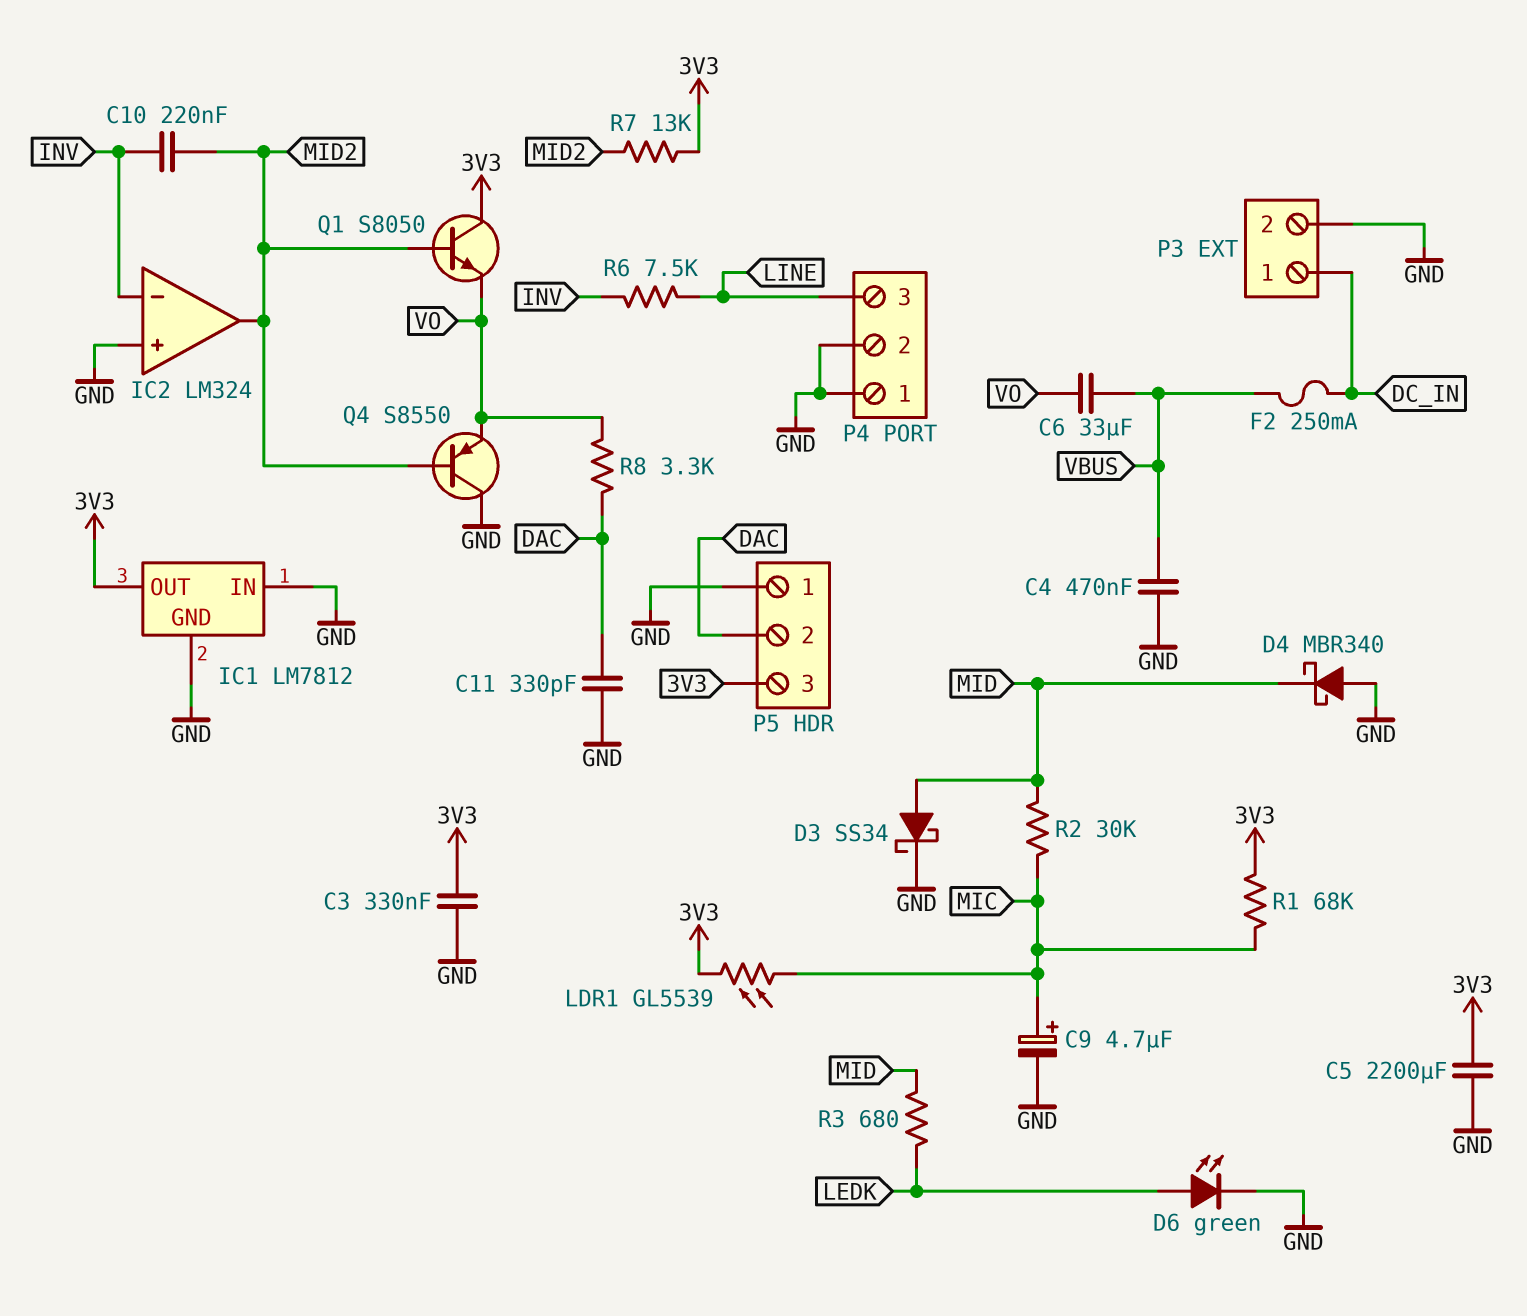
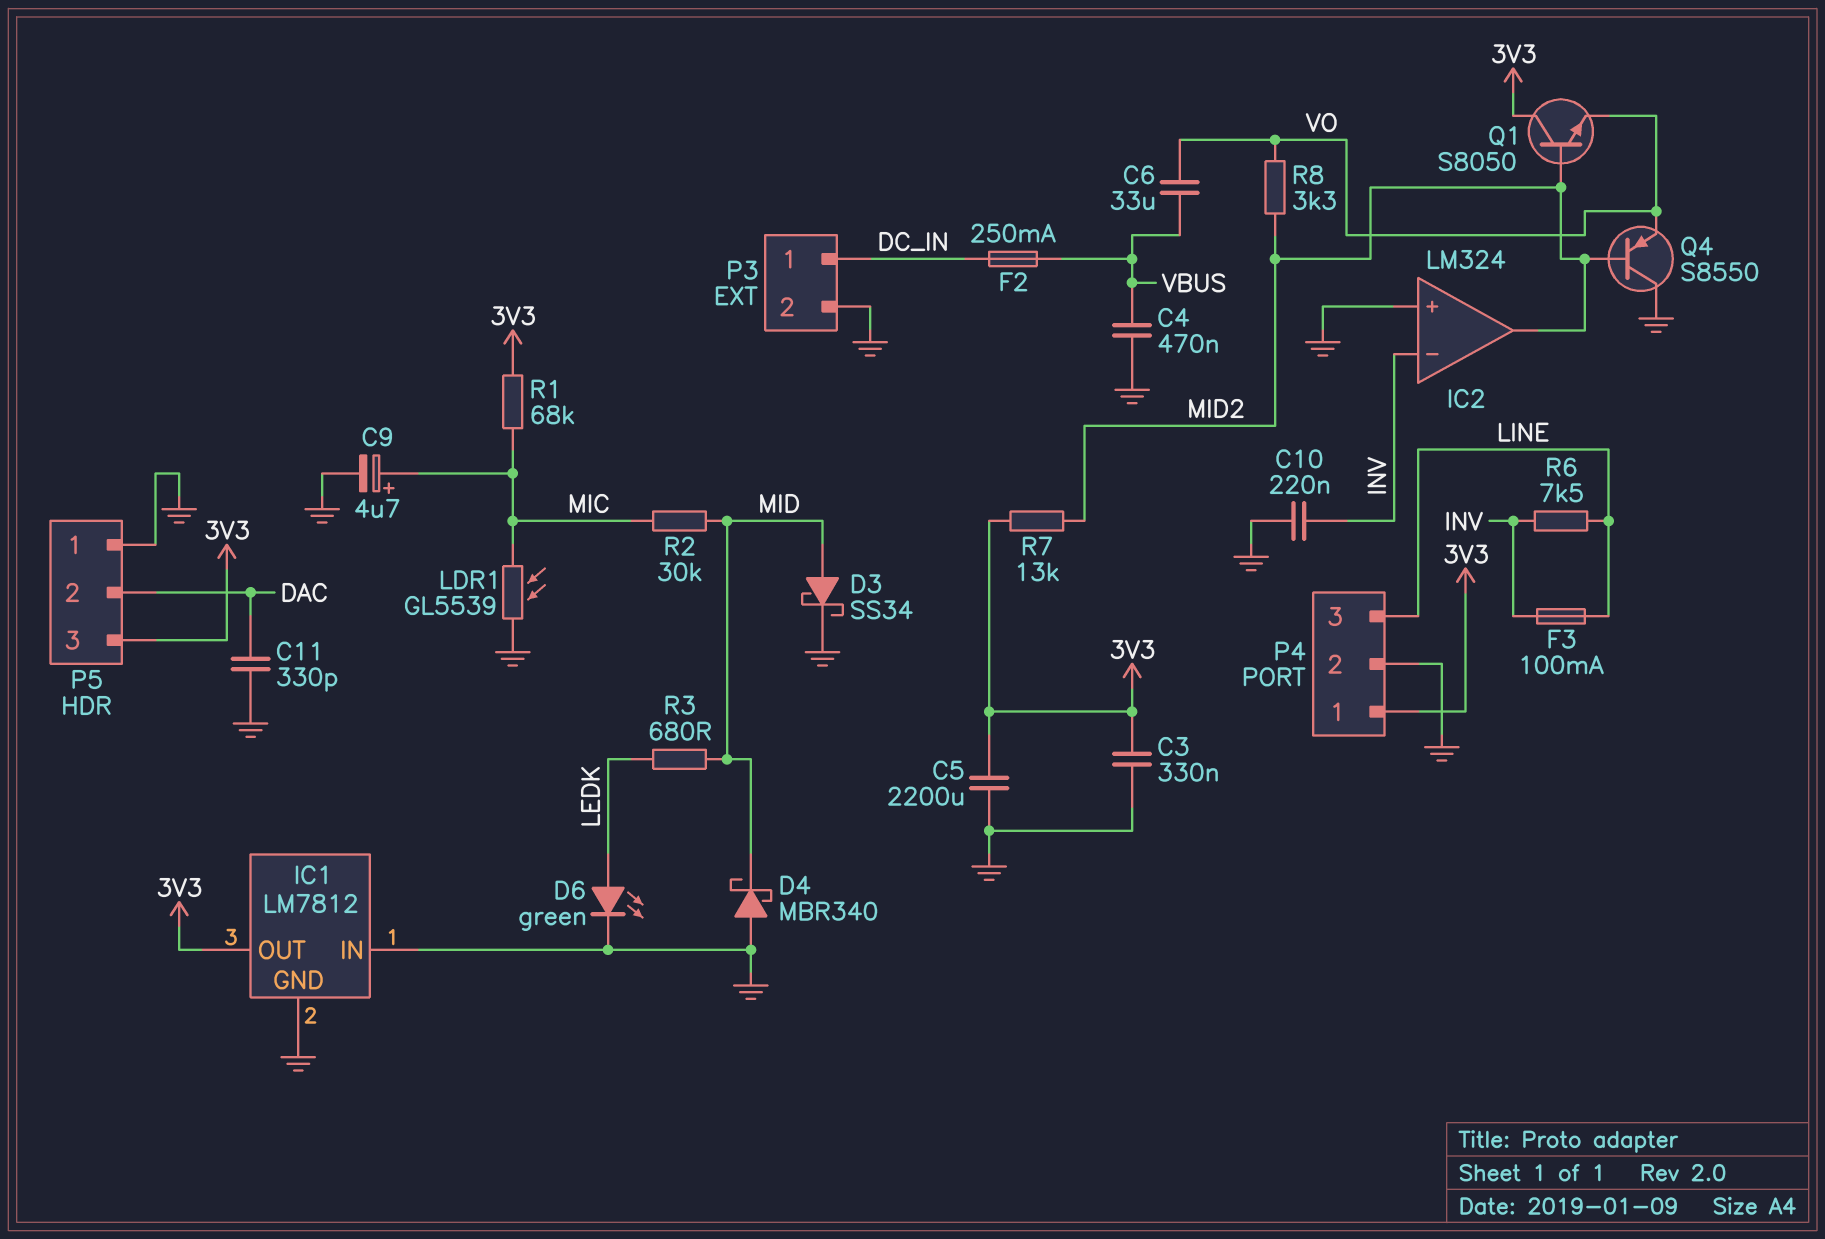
C10: 220nF (INV, MID2) -> 220nF (GND, INV)
F3: none -> 100mA (INV, LINE)
LDR1: GL5539 (3V3, MIC) -> GL5539 (GND, MIC)
P4 pin 1: GND -> 3V3
R8: 3.3k (DAC, VO) -> 3.3k (MID2, VO)

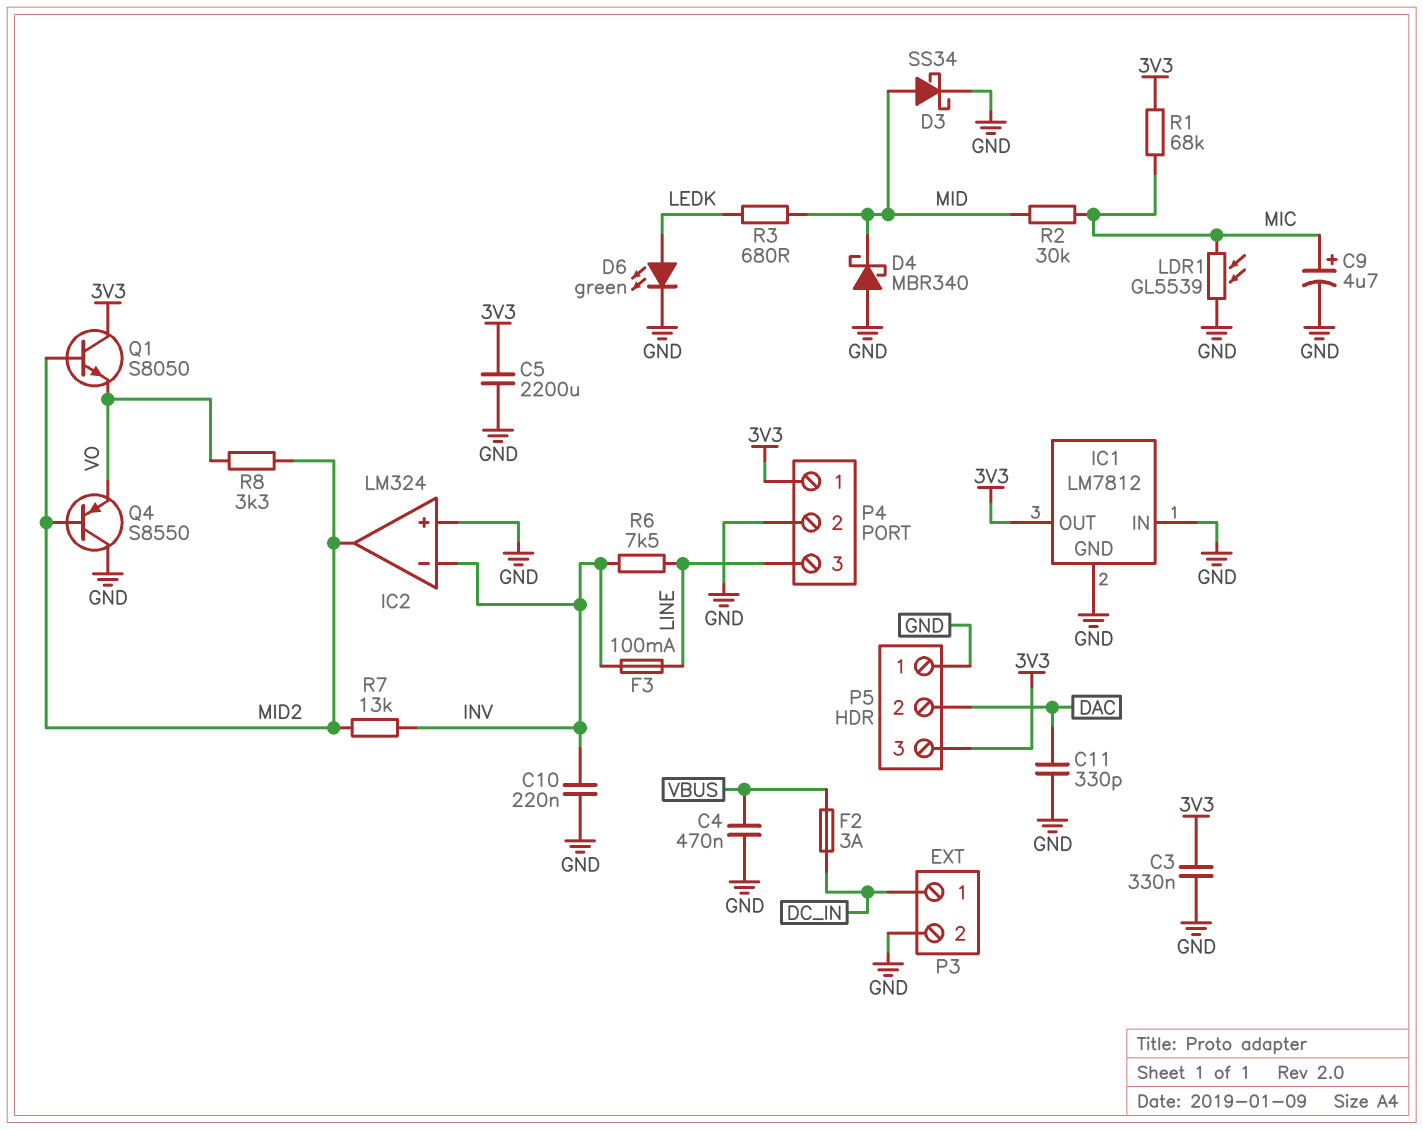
C6: 33uF (VBUS, VO) -> none
F2: 250mA (DC_IN, VBUS) -> 3A (DC_IN, VBUS)
R7: 13k (3V3, MID2) -> 13k (INV, MID2)

